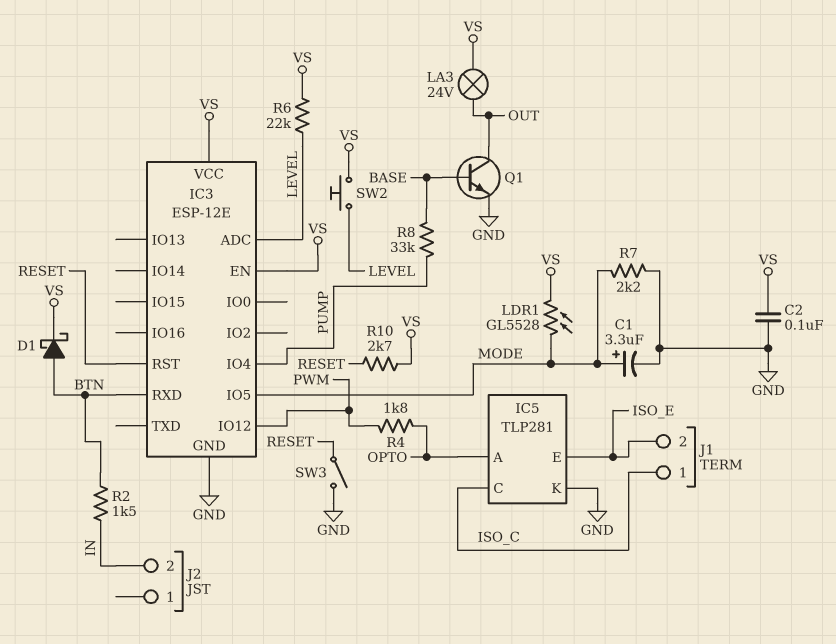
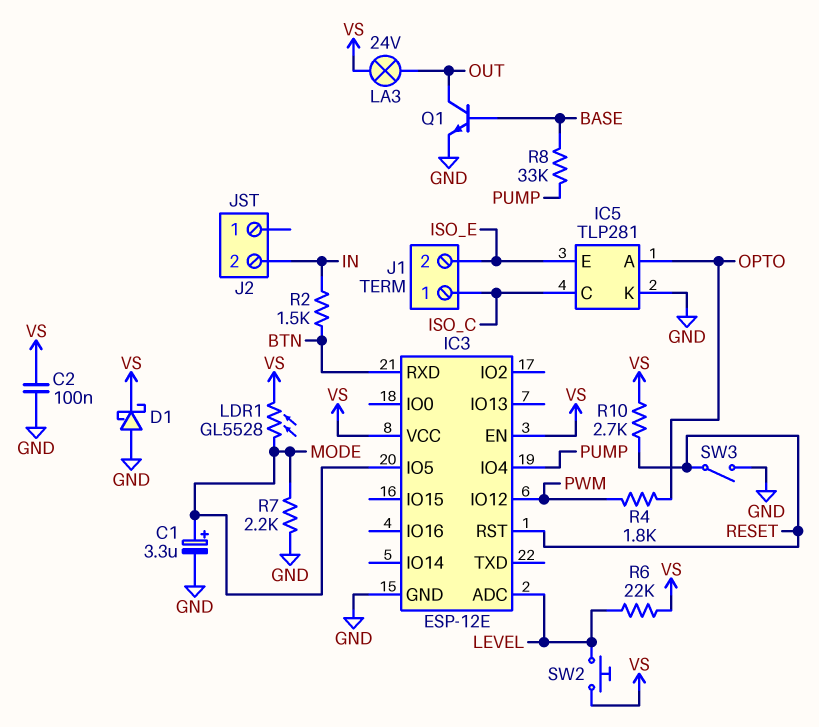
D1: schottky (A BTN, K VS) -> schottky (A GND, K VS)

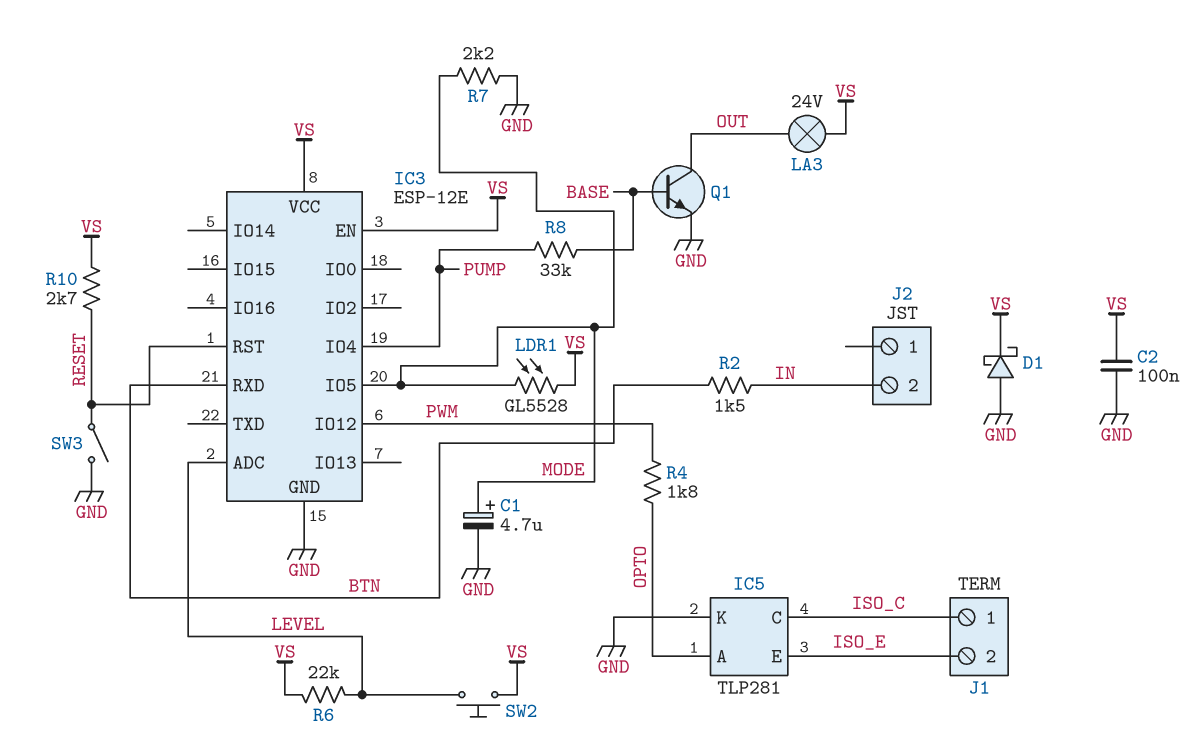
C1: 3.3uF (plus MODE, minus GND) -> 4.7uF (plus MODE, minus GND)

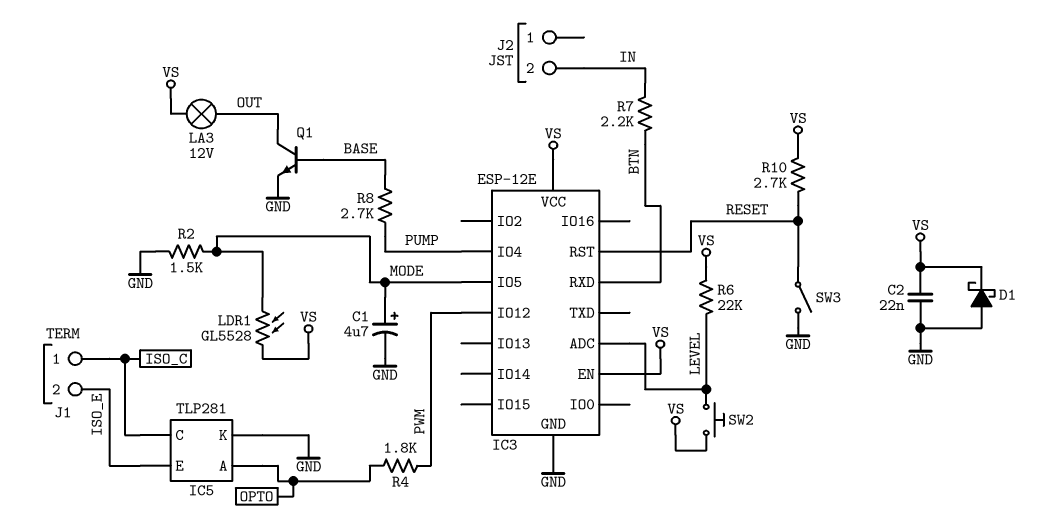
C2: 100nF (GND, VS) -> 22nF (GND, VS)
LA3: lamp 24V (OUT, VS) -> lamp 12V (OUT, VS)
R2: 1.5k (BTN, IN) -> 1.5k (GND, MODE)
R7: 2.2k (GND, MODE) -> 2.2k (BTN, IN)
R8: 33k (BASE, PUMP) -> 2.7k (BASE, PUMP)

